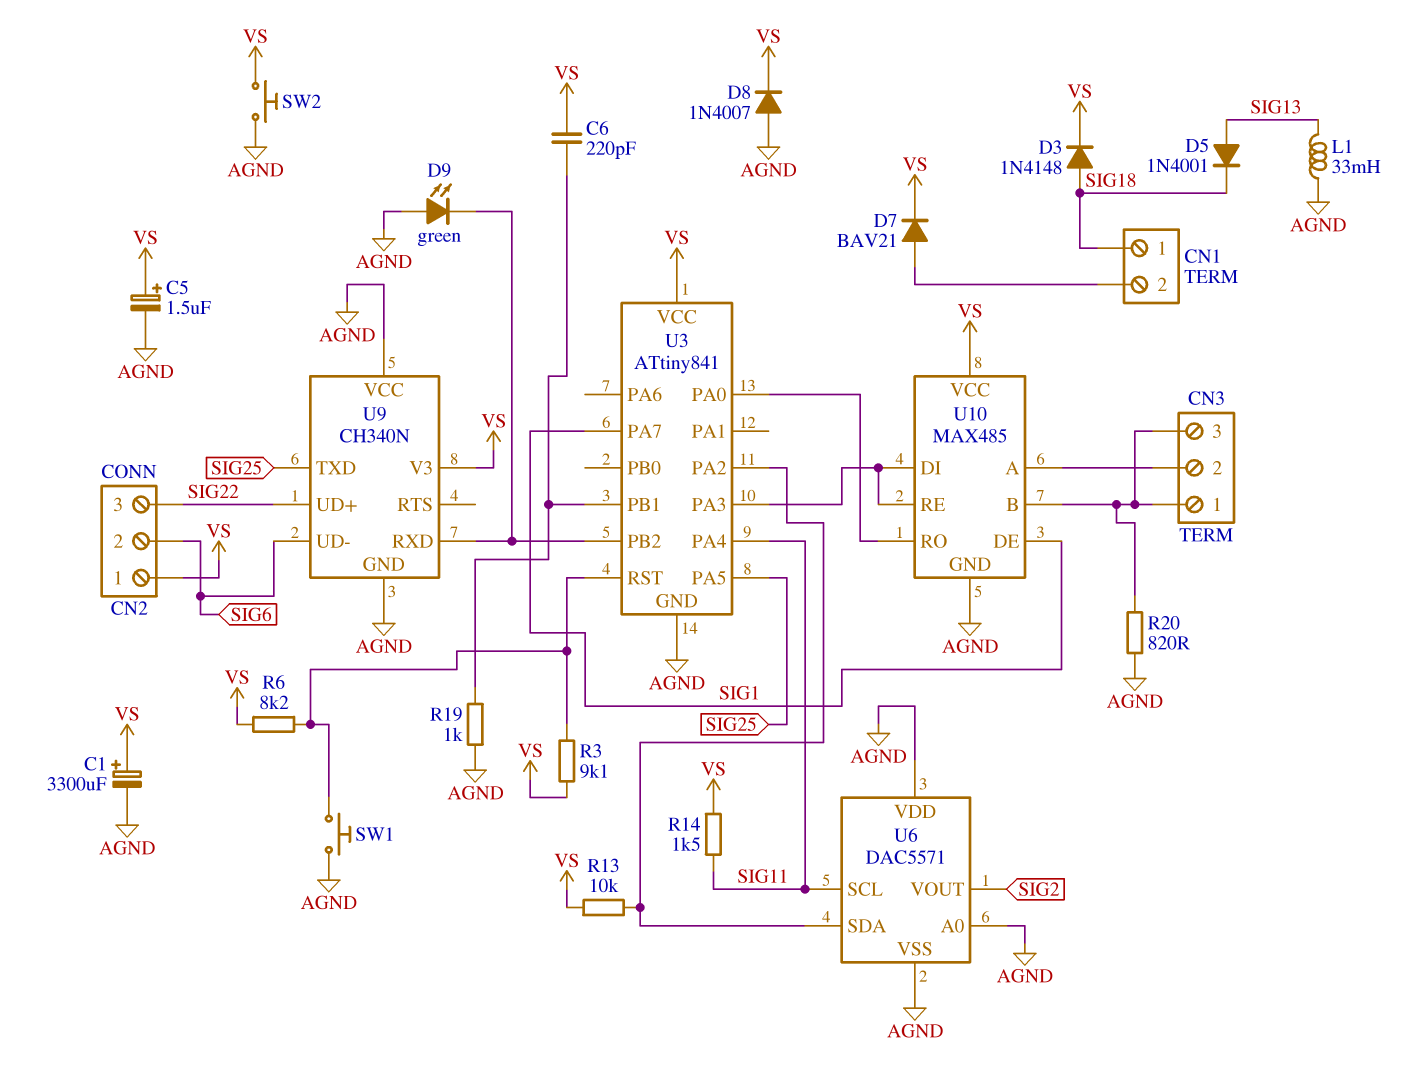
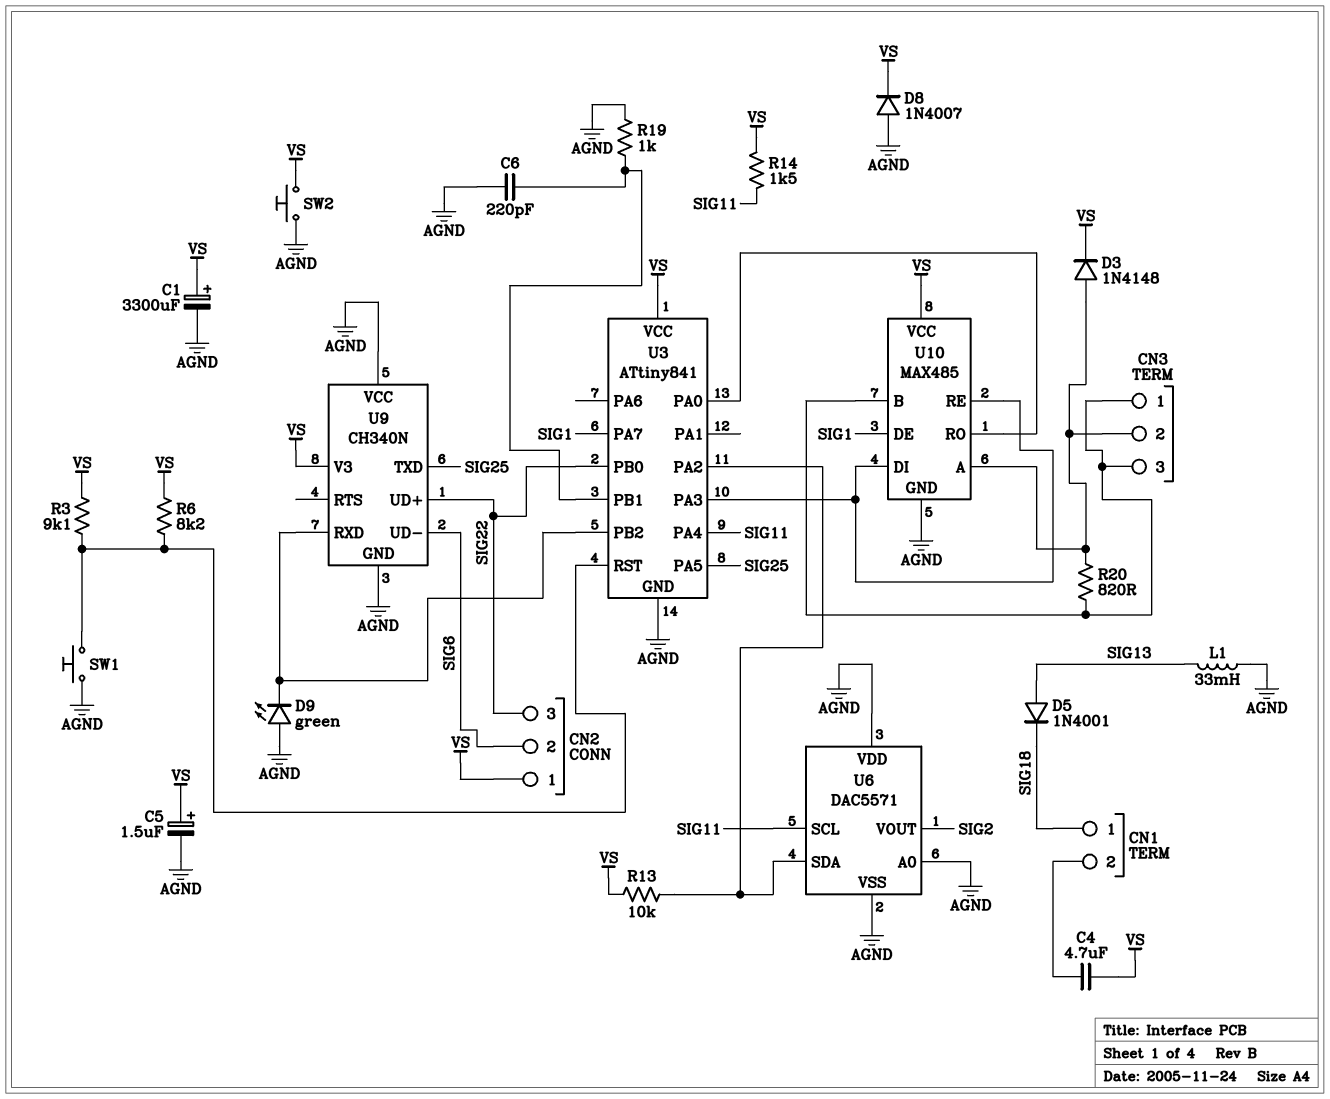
C4: none -> 4.7uF (CN1/2, VS)
C6: 220pF (U3/PB1, VS) -> 220pF (AGND, U3/PB1)
D3: diode 1N4148 (A SIG18, K VS) -> diode 1N4148 (A CN3/2, K VS)
D7: diode BAV21 (A CN1/2, K VS) -> none
R20: 820 (AGND, CN3/1) -> 820 (CN3/1, CN3/2)
U3 pin PB0: none -> SIG22

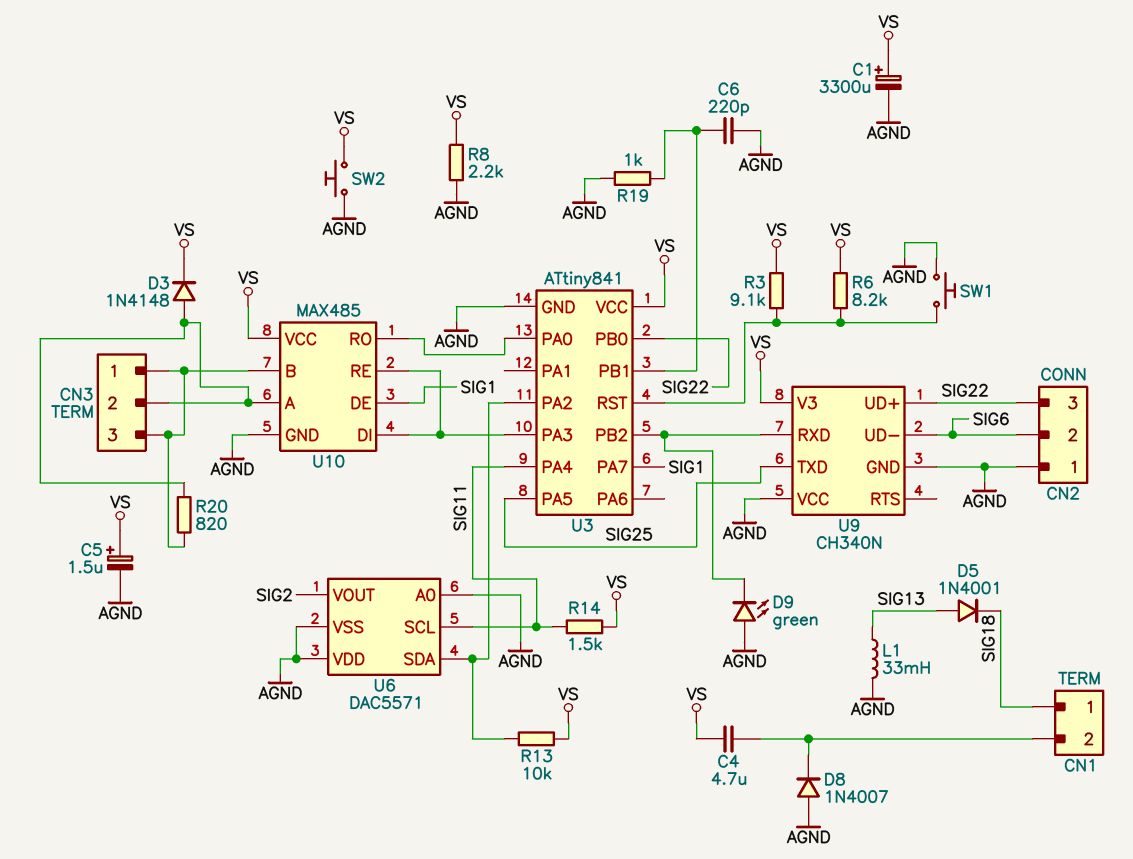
CN2 pin 1: VS -> AGND
D8: diode 1N4007 (A AGND, K VS) -> diode 1N4007 (A AGND, K CN1/2)
R8: none -> 2.2k (AGND, VS)

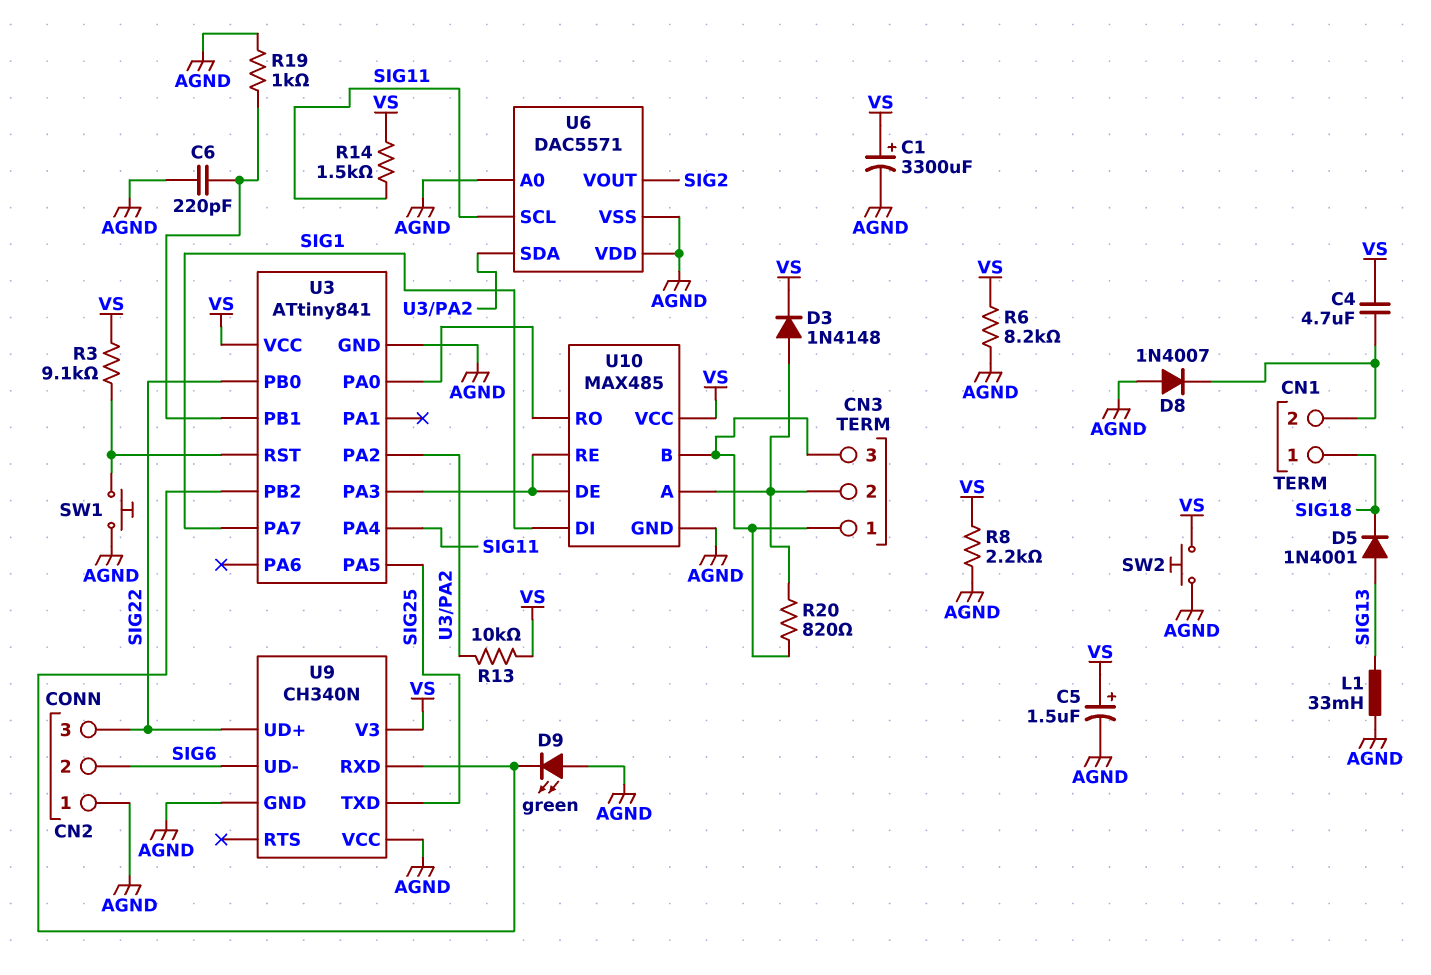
R6: 8.2k (U3/RST, VS) -> 8.2k (AGND, VS)
U10 pin DE: SIG1 -> U3/PA3
U10 pin DI: U3/PA3 -> SIG1

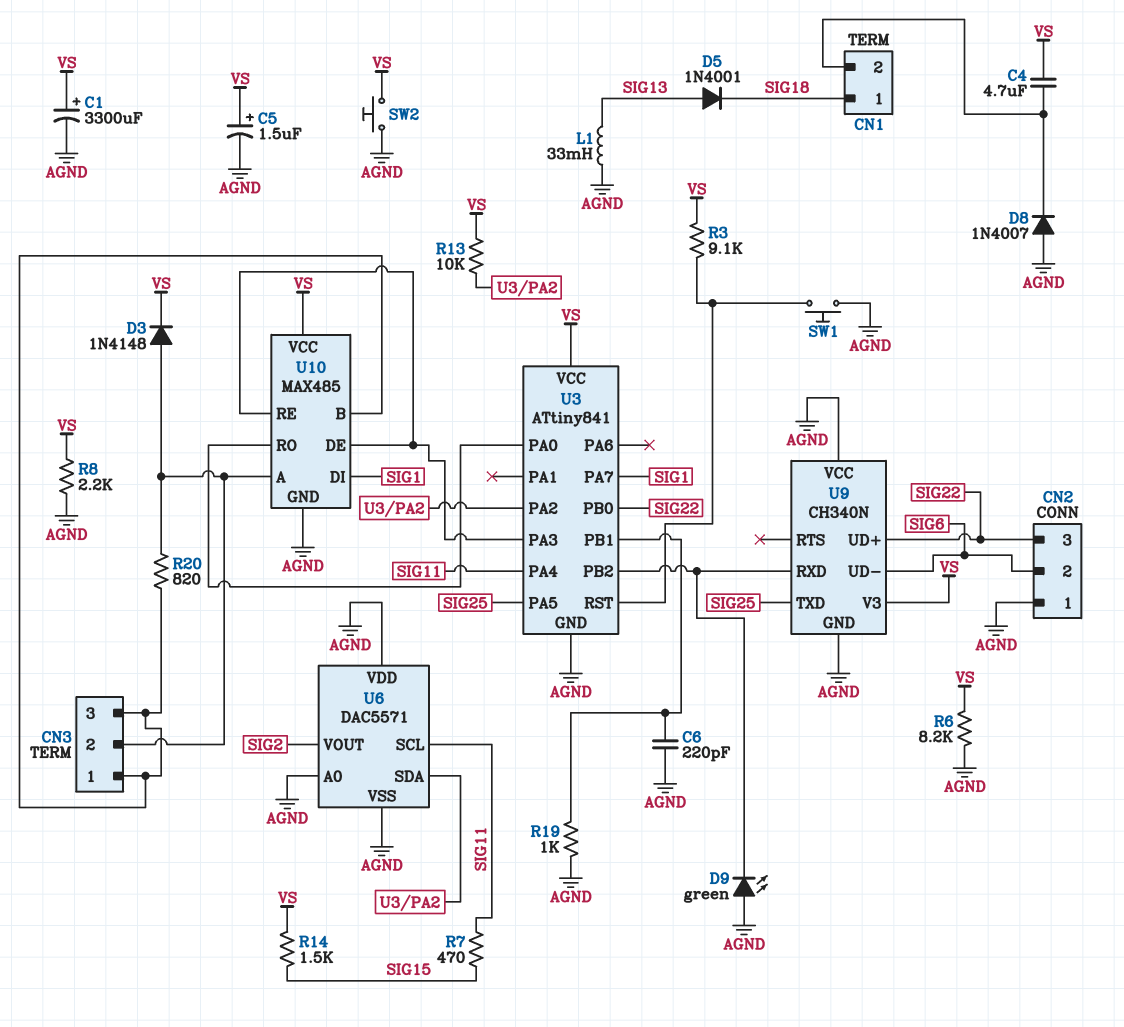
R7: none -> 470 (SIG11, SIG15)
R14: 1.5k (SIG11, VS) -> 1.5k (SIG15, VS)

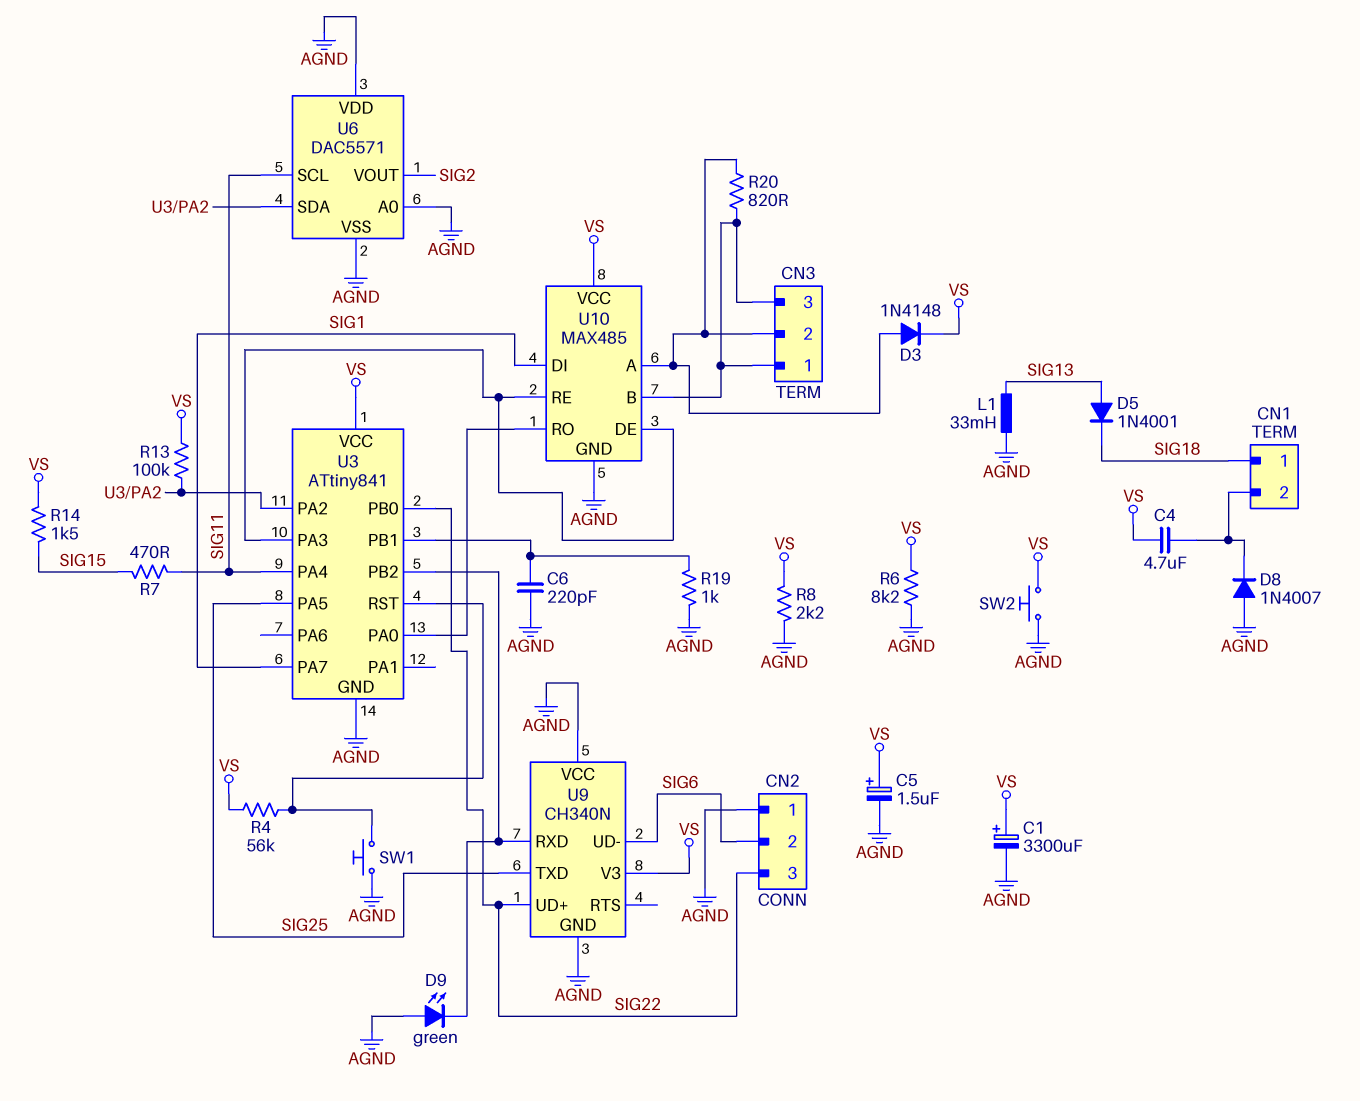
R3: 9.1k (U3/RST, VS) -> none
R4: none -> 56k (U3/RST, VS)
R13: 10k (U3/PA2, VS) -> 100k (U3/PA2, VS)

